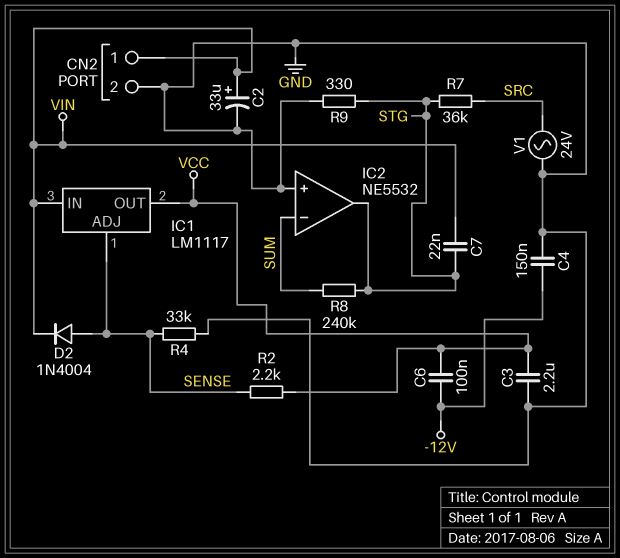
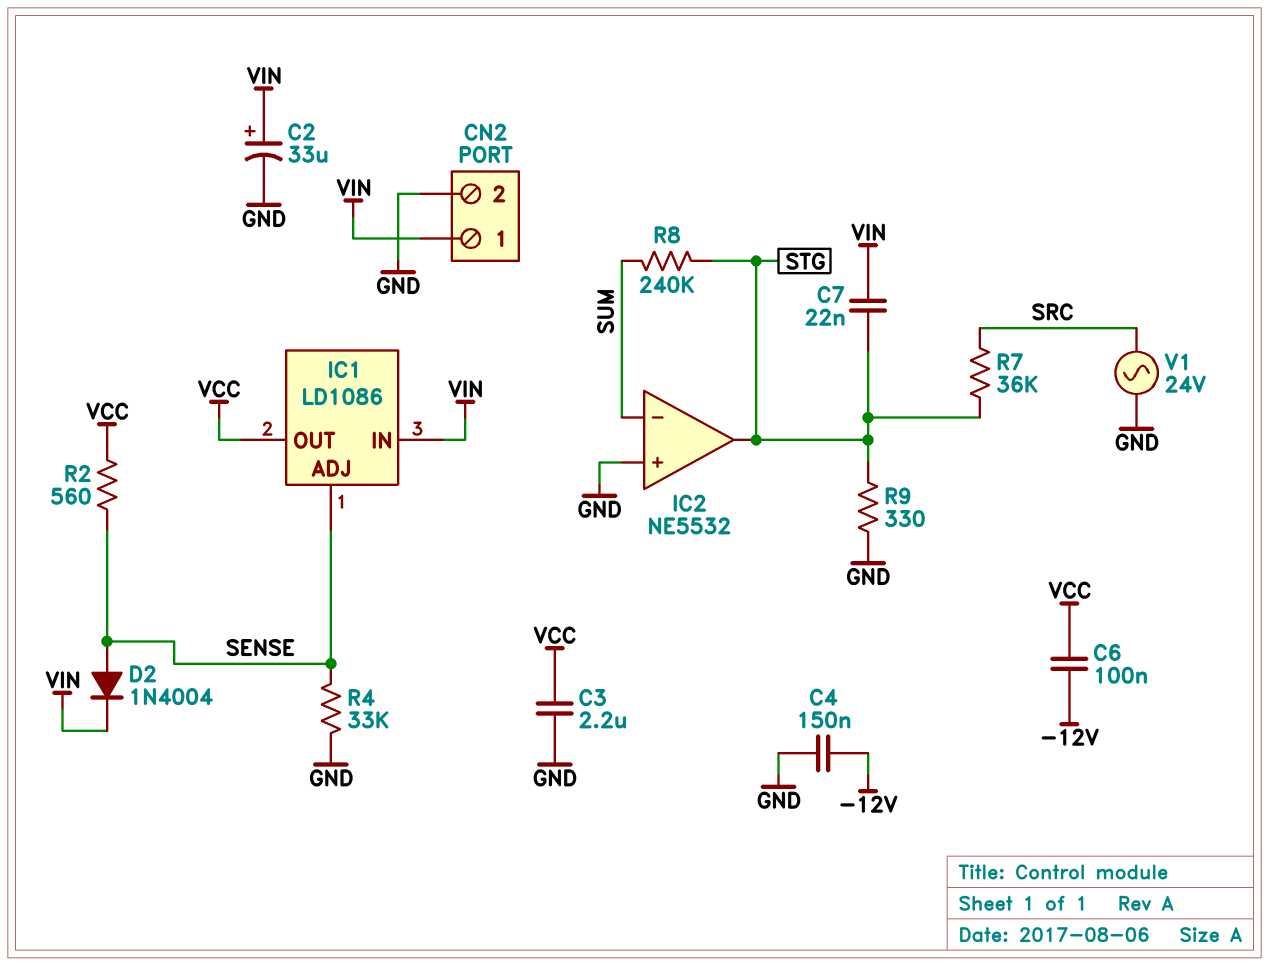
IC1: LM1117 -> LD1086
R2: 2.2k (SENSE, VCC) -> 560 (SENSE, VCC)

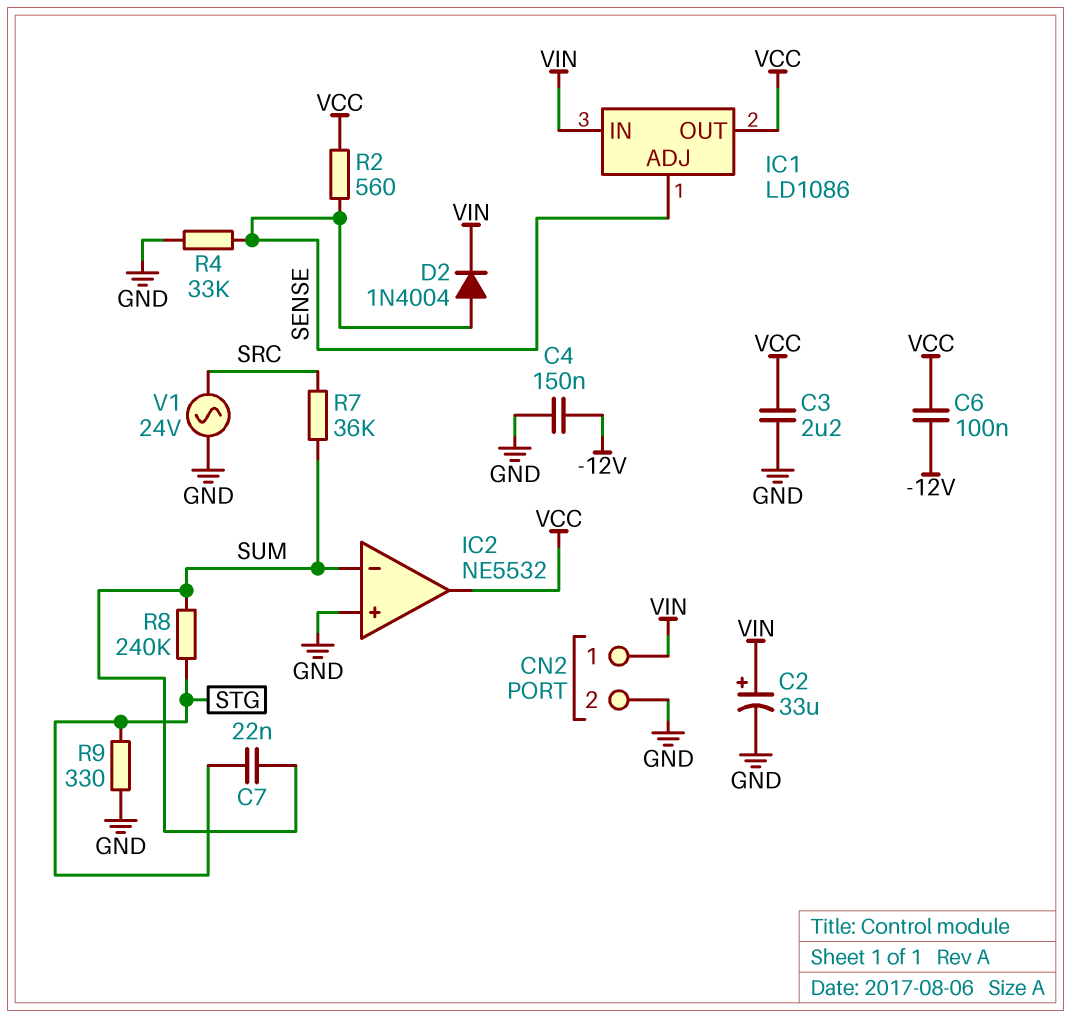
C7: 22nF (STG, VIN) -> 22nF (STG, SUM)
IC2 pin out: STG -> VCC
R7: 36k (SRC, STG) -> 36k (SRC, SUM)

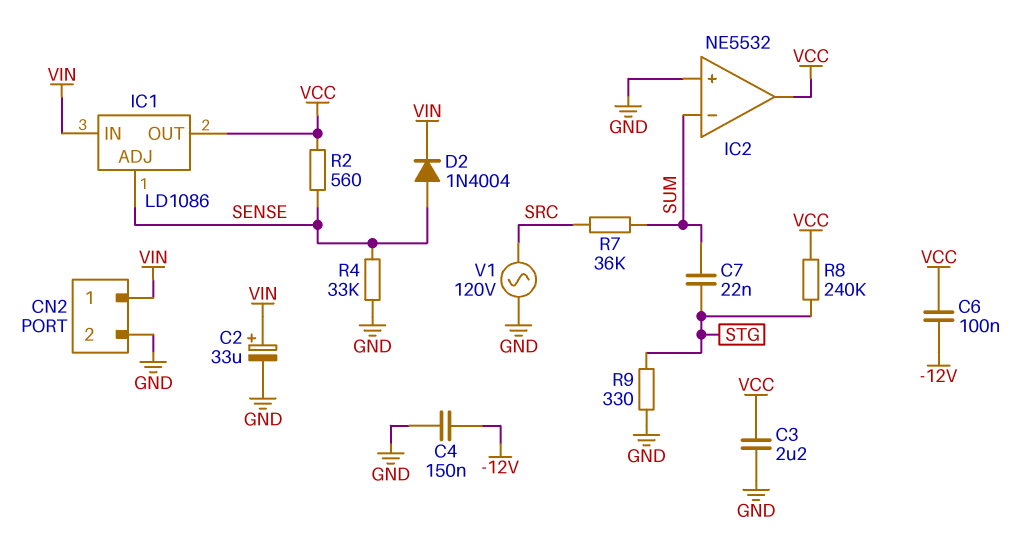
R8: 240k (STG, SUM) -> 240k (STG, VCC)
V1: AC 24V (GND, SRC) -> AC 120V (GND, SRC)

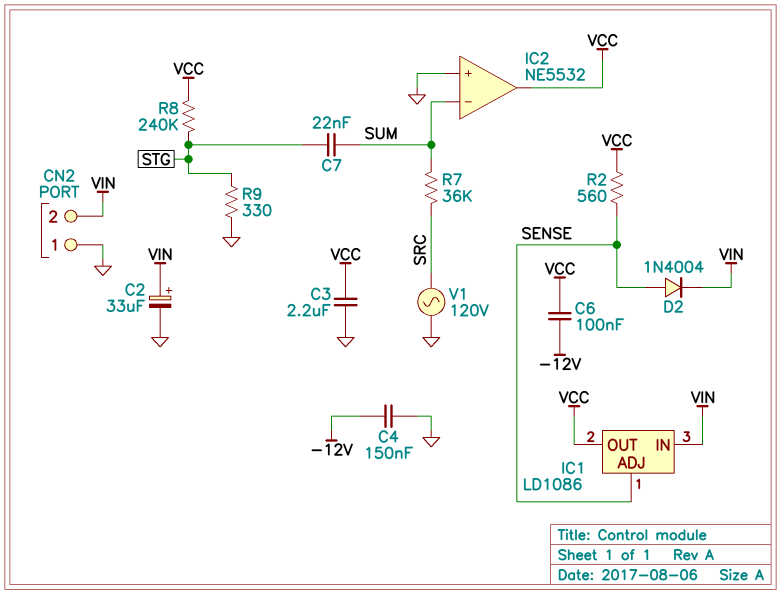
CN2 pin 1: VIN -> GND
CN2 pin 2: GND -> VIN
R4: 33k (GND, SENSE) -> none

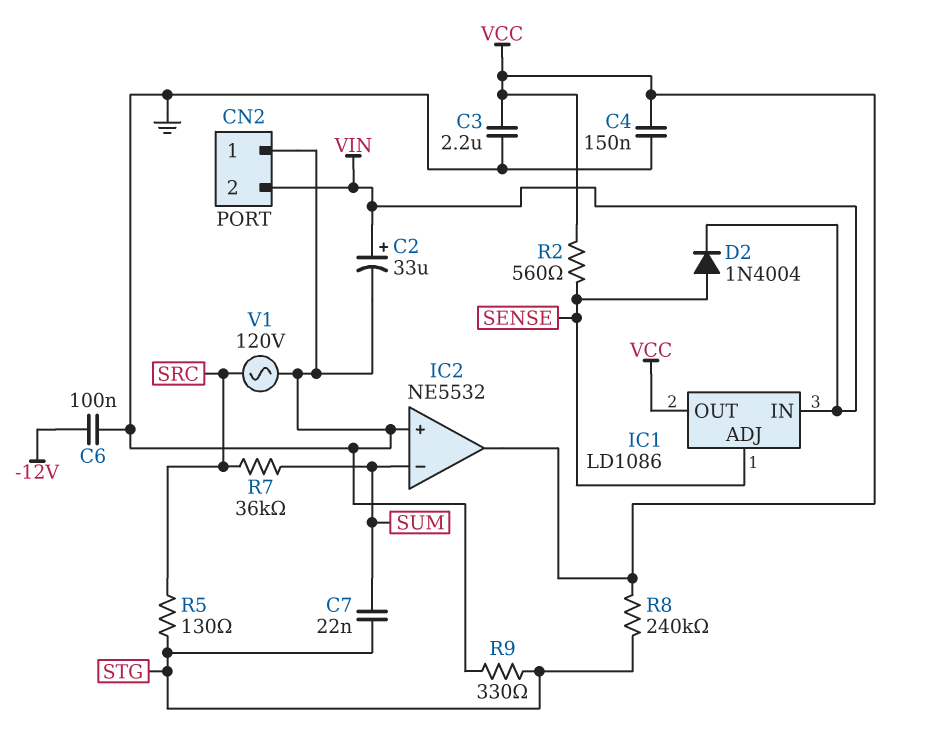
C4: 150nF (-12V, GND) -> 150nF (GND, VCC)
C6: 100nF (-12V, VCC) -> 100nF (-12V, GND)
R5: none -> 130 (SRC, STG)

